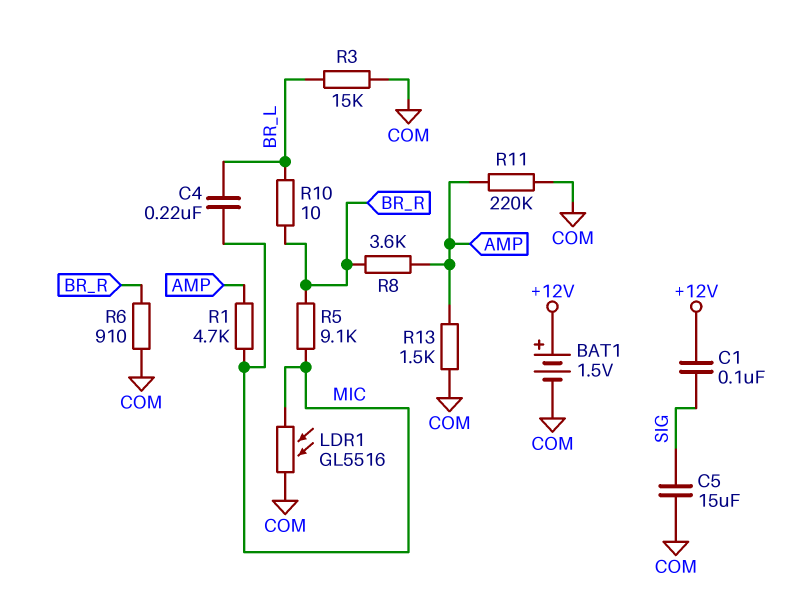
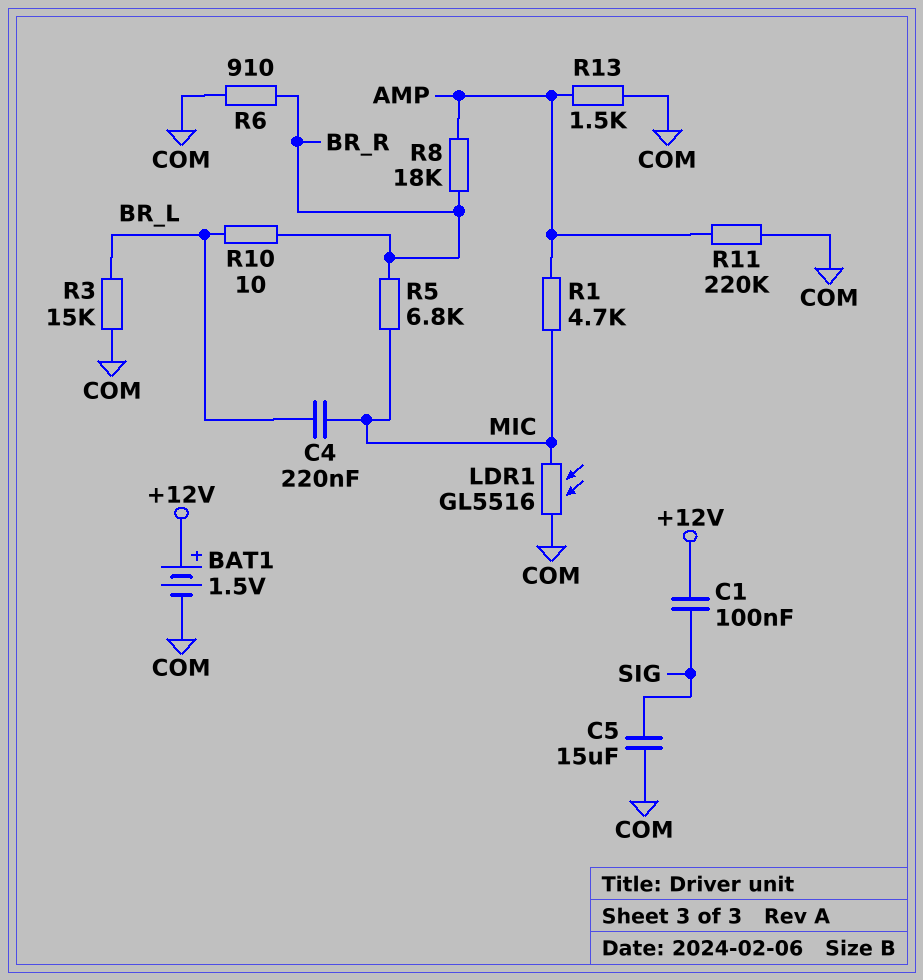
R5: 9.1k (BR_R, MIC) -> 6.8k (BR_R, MIC)
R8: 3.6k (AMP, BR_R) -> 18k (AMP, BR_R)

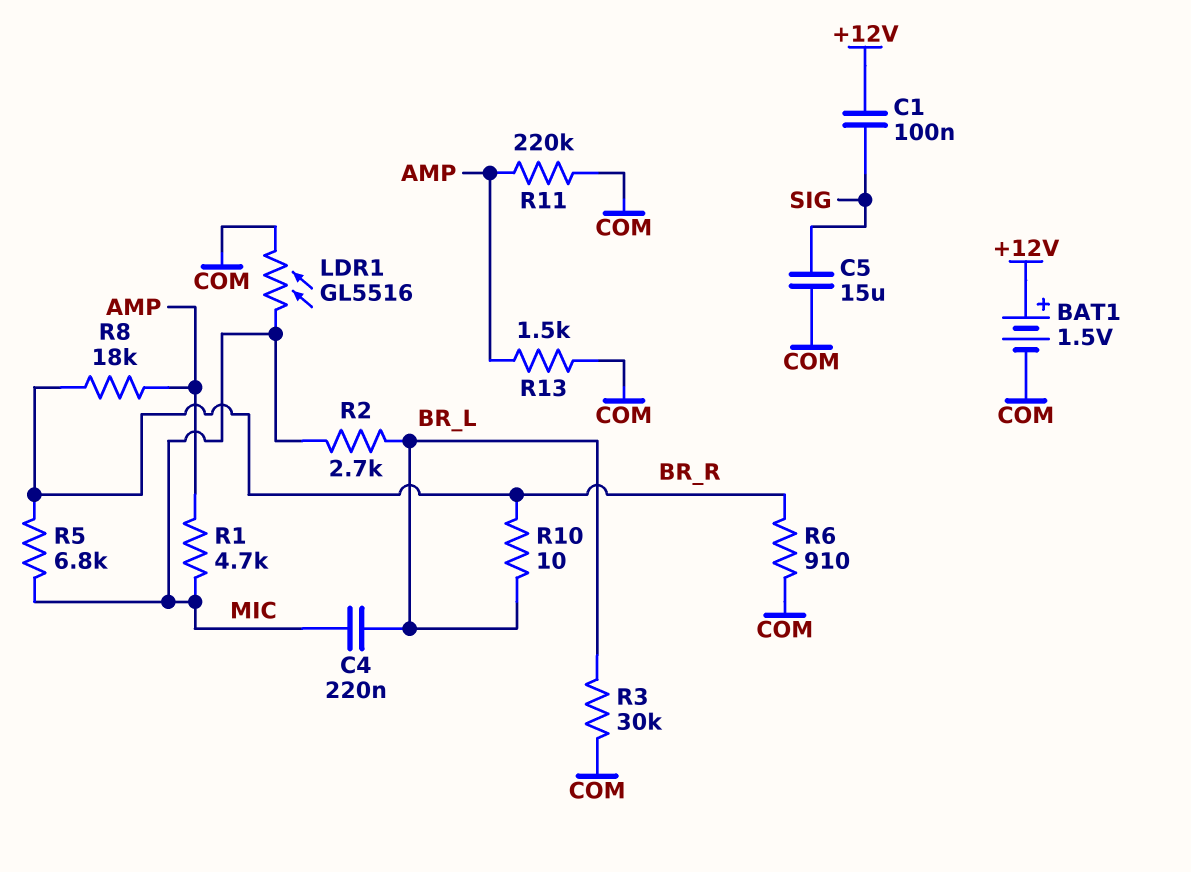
R2: none -> 2.7k (BR_L, MIC)
R3: 15k (BR_L, COM) -> 30k (BR_L, COM)

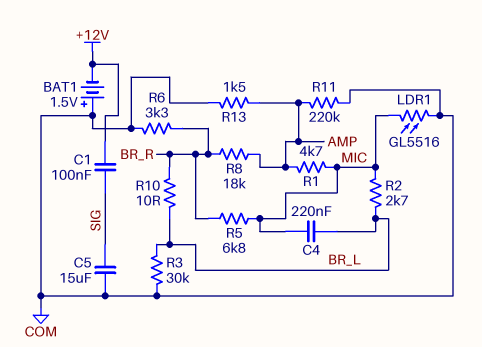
BAT1: 1.5V (plus +12V, minus COM) -> 1.5V (plus COM, minus +12V)
R6: 910 (BR_R, COM) -> 3.3k (BR_R, COM)

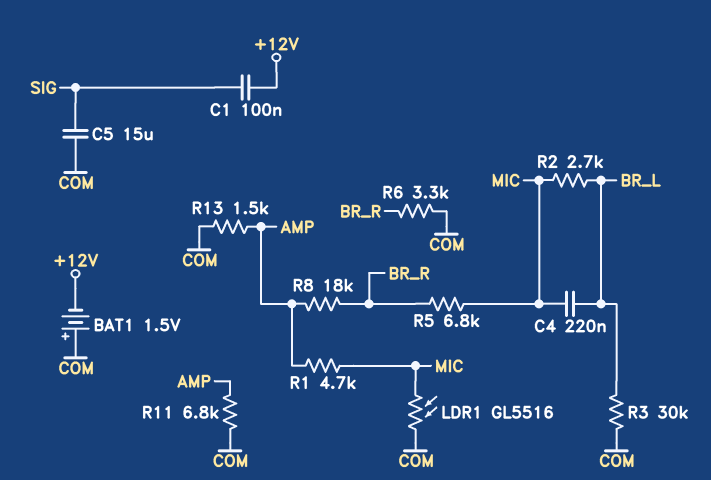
R10: 10 (BR_L, BR_R) -> none
R11: 220k (AMP, COM) -> 6.8k (AMP, COM)

